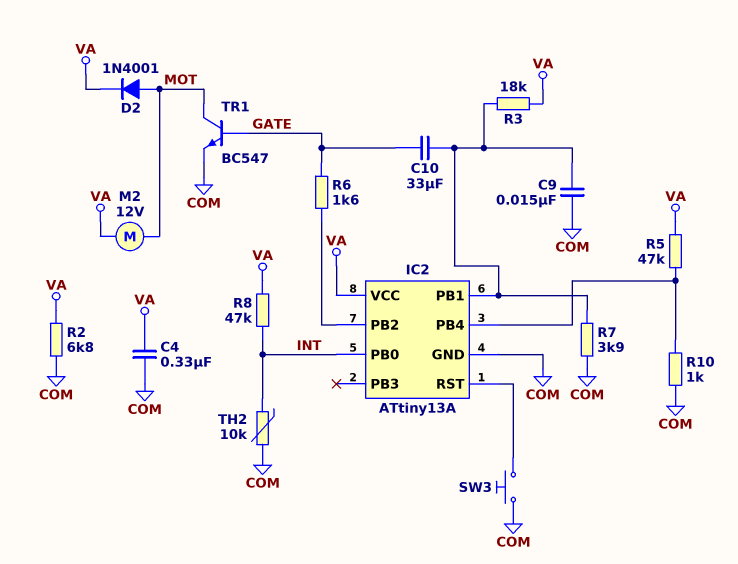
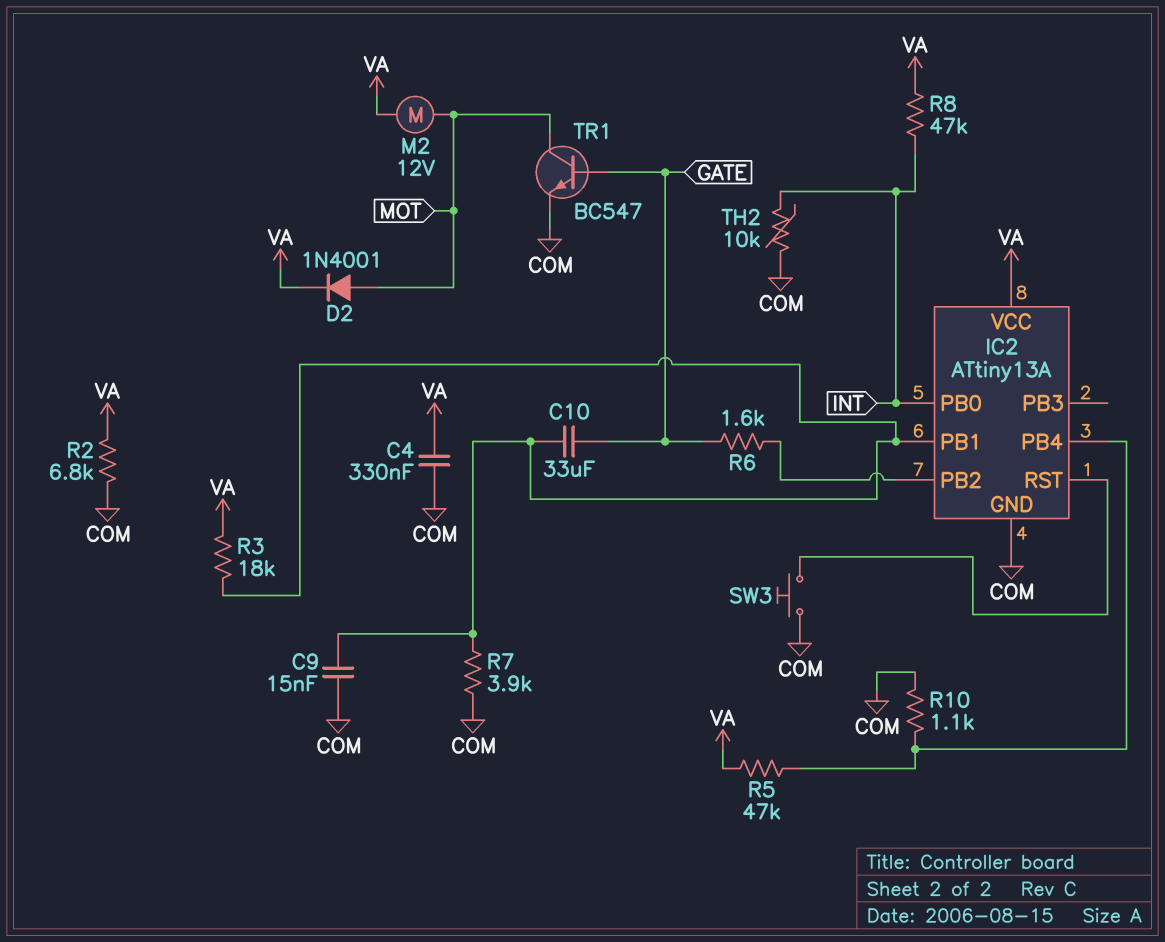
R10: 1k (COM, IC2/PB4) -> 1.1k (COM, IC2/PB4)

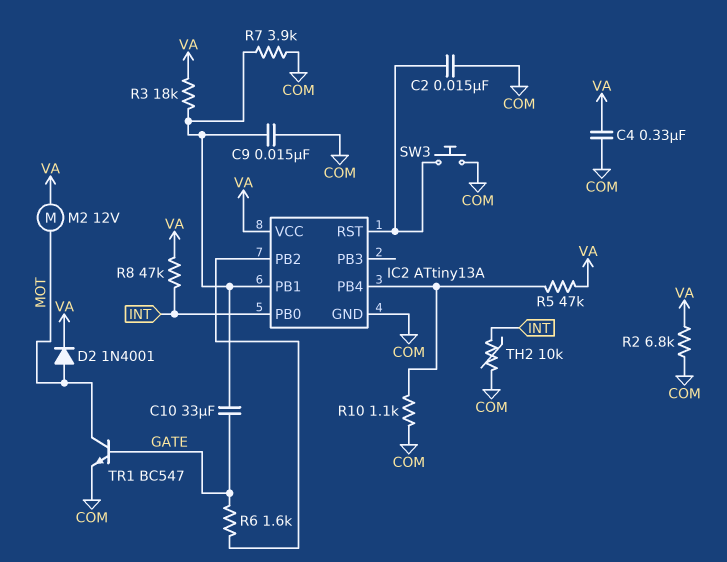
C2: none -> 15nF (COM, IC2/RST)

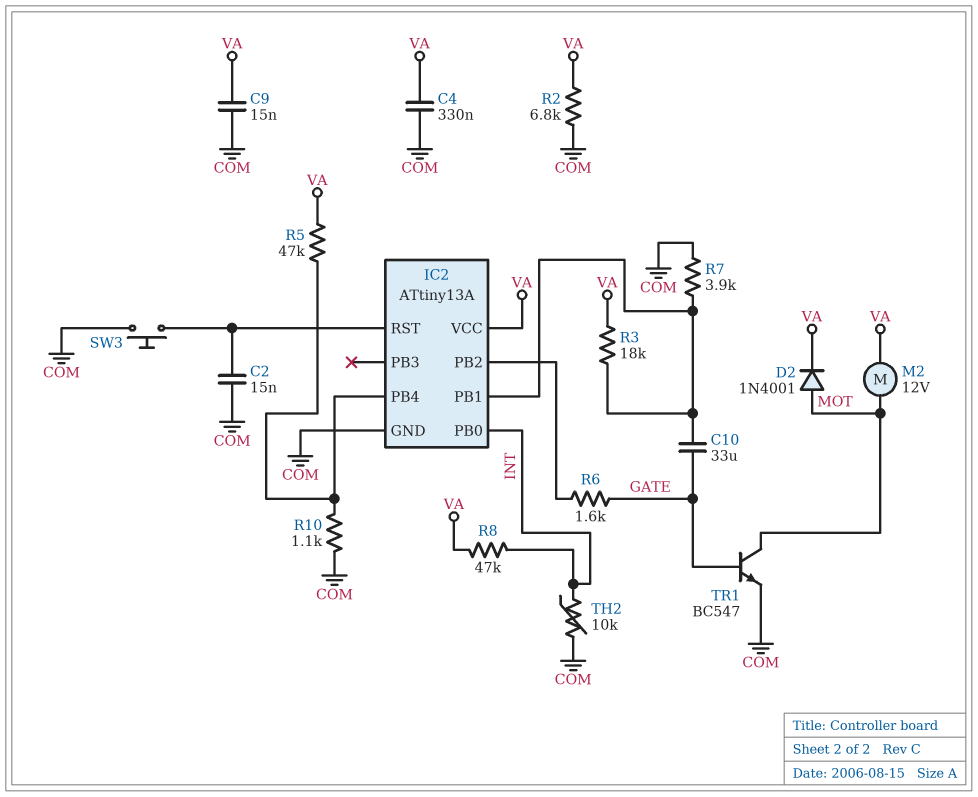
C9: 15nF (COM, IC2/PB1) -> 15nF (COM, VA)

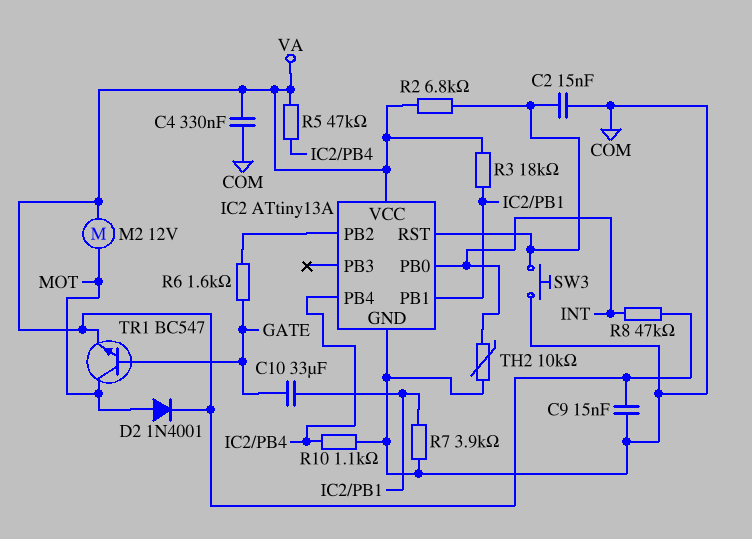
R2: 6.8k (COM, VA) -> 6.8k (IC2/RST, VA)
TR1: NPN BC547 (B GATE, C MOT, E COM) -> NPN BC547 (B GATE, C MOT, E VA)

